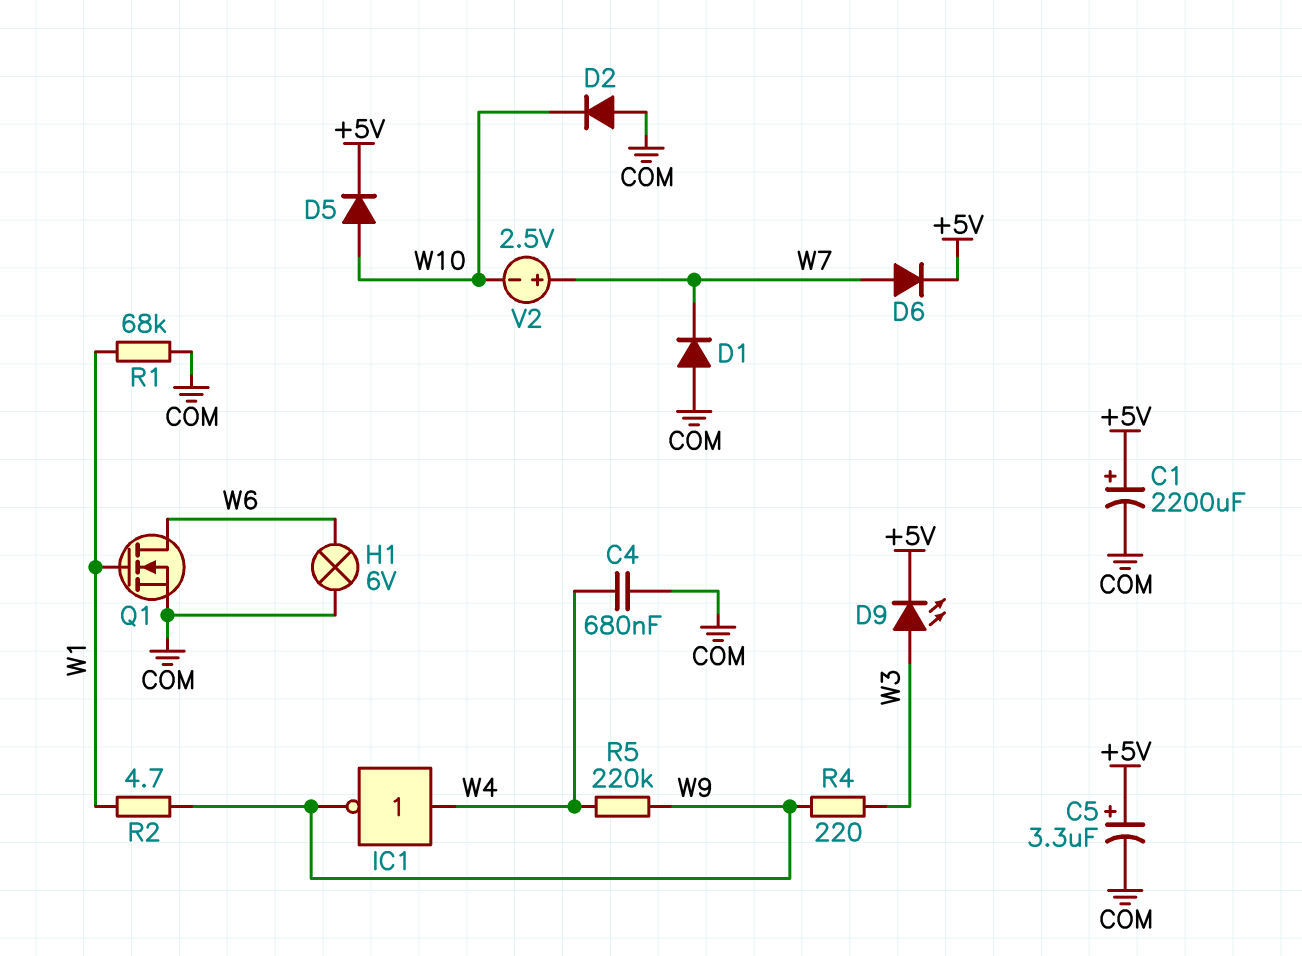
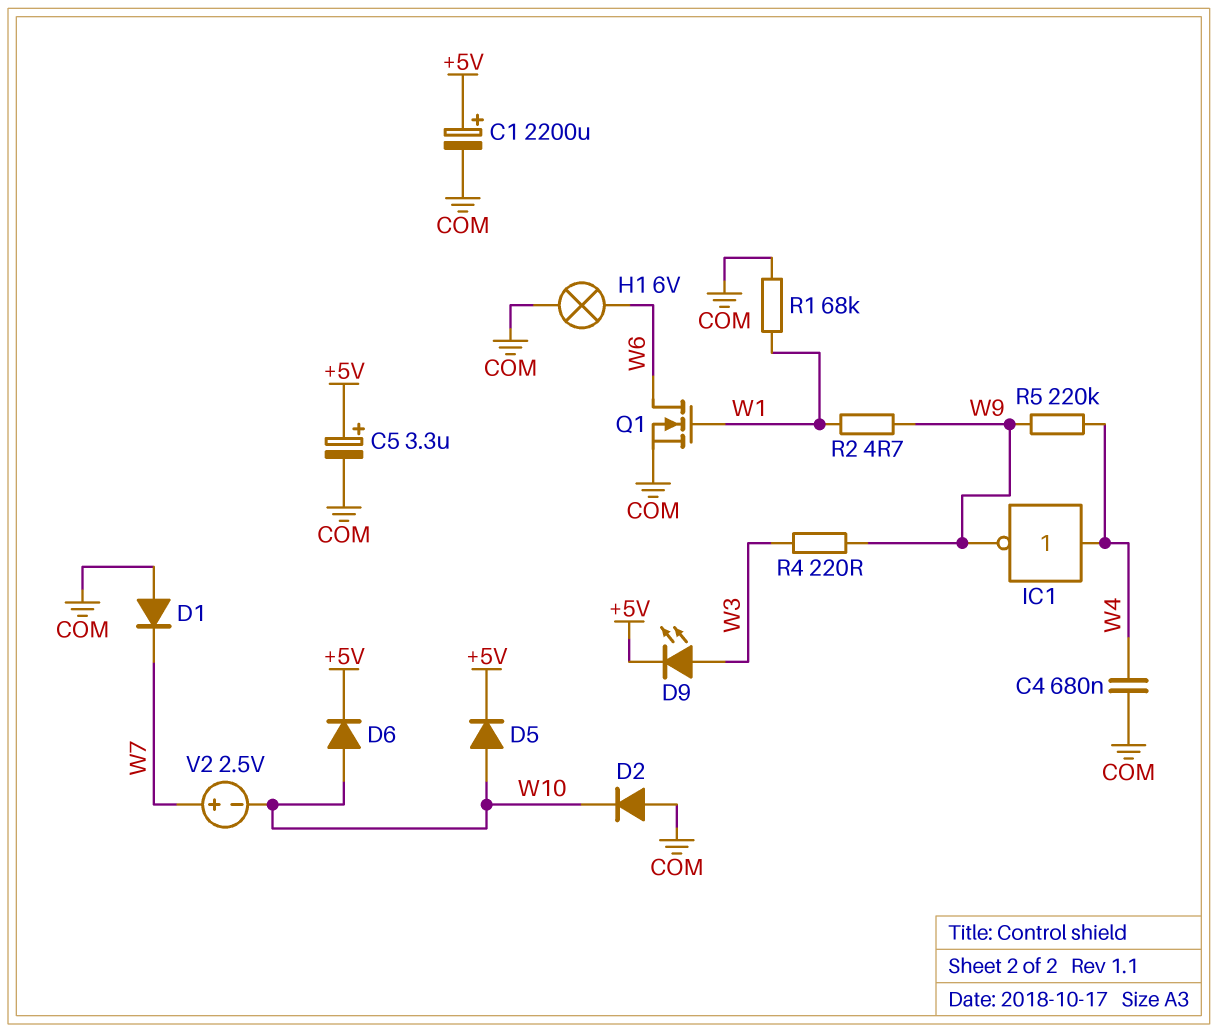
D6: diode (A W7, K +5V) -> diode (A W10, K +5V)

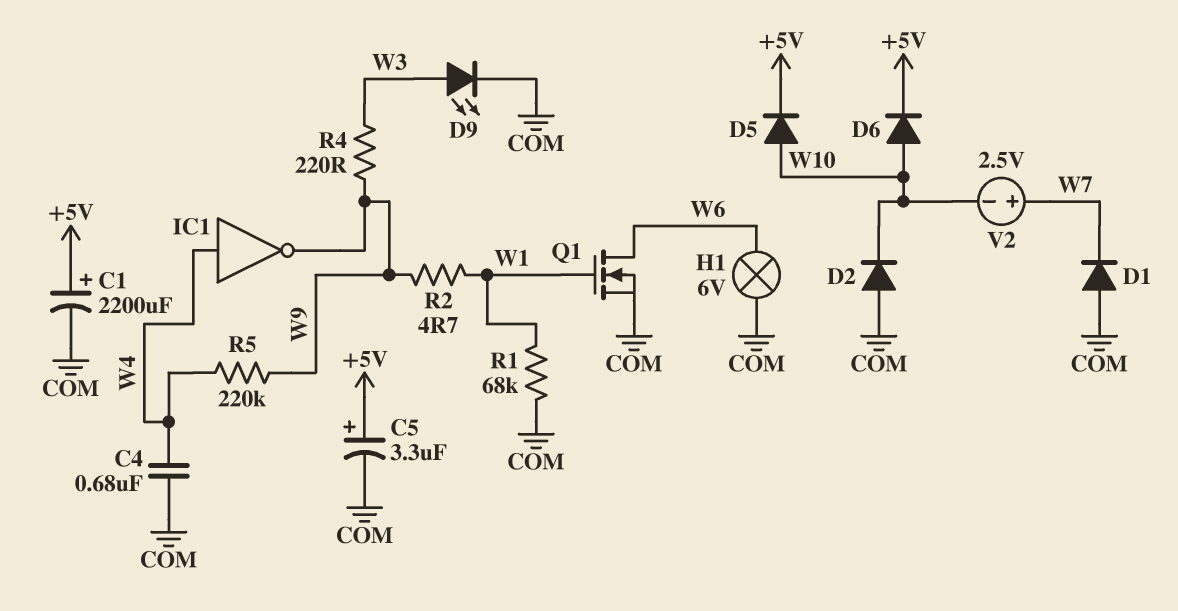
D9: LED (A W3, K +5V) -> LED (A W3, K COM)

